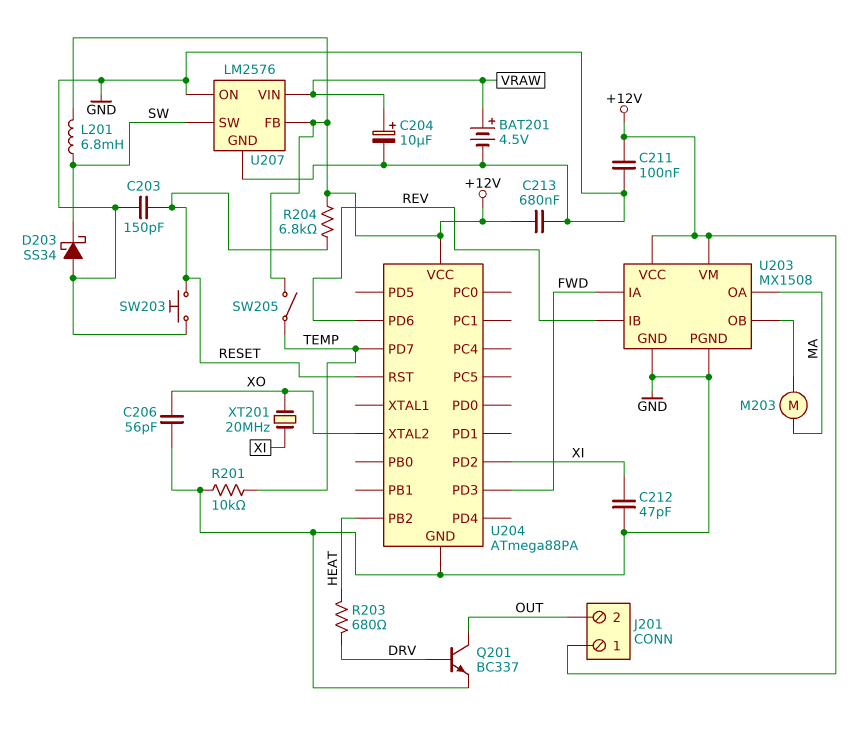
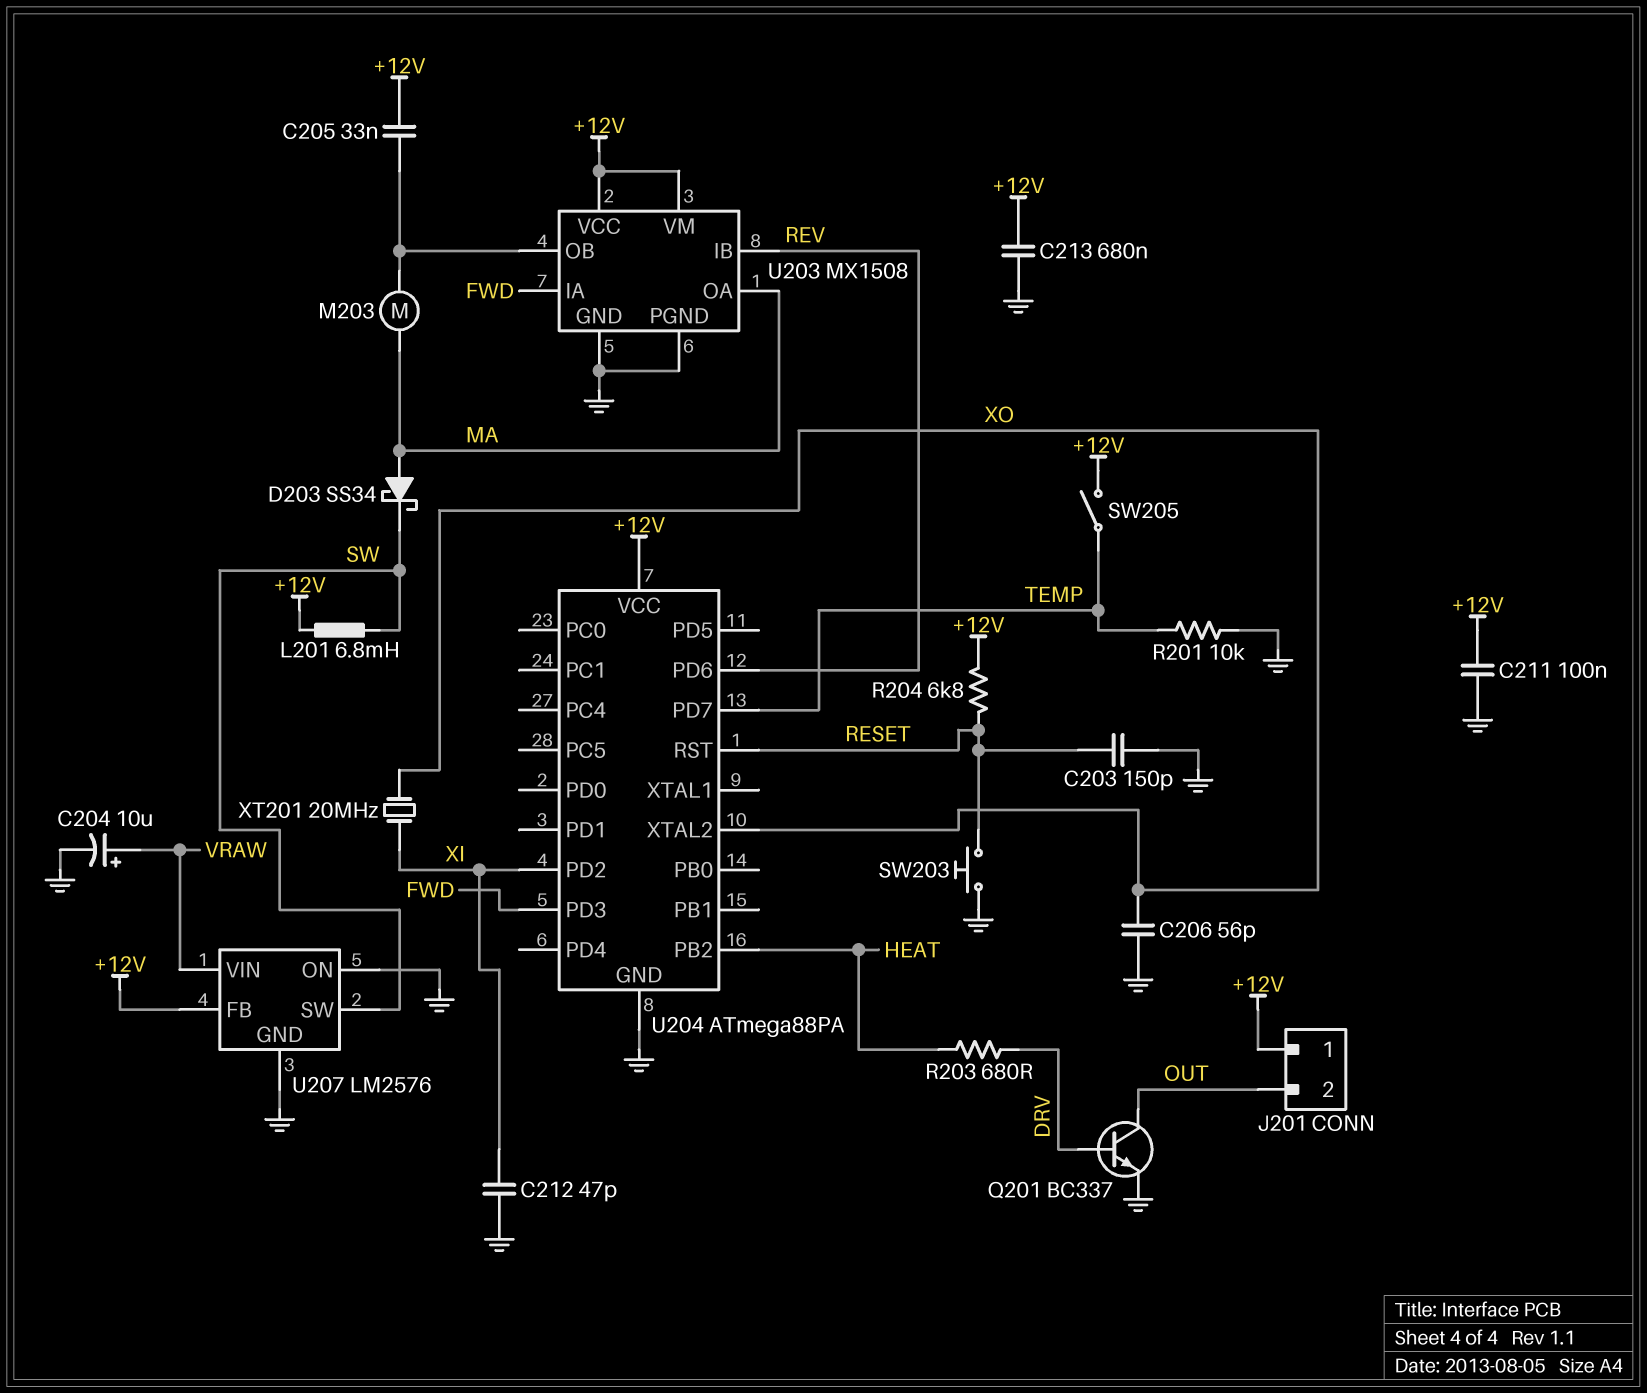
BAT201: 4.5V (plus VRAW, minus GND) -> none
C205: none -> 33nF (+12V, U203/OB)
D203: schottky SS34 (A GND, K SW) -> schottky SS34 (A MA, K SW)

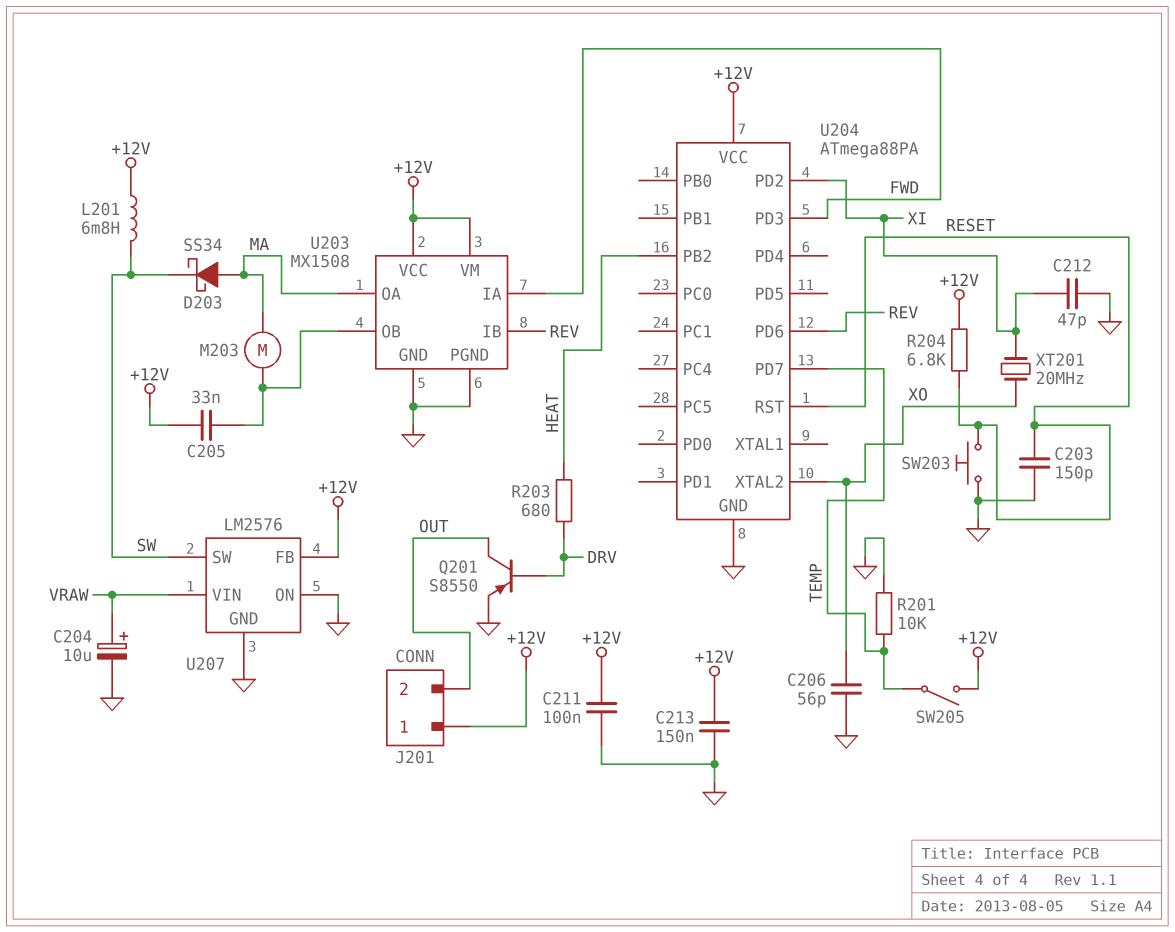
C213: 680nF (+12V, GND) -> 150nF (+12V, GND)
Q201: NPN BC337 (B DRV, C OUT, E GND) -> PNP S8550 (B DRV, C OUT, E GND)

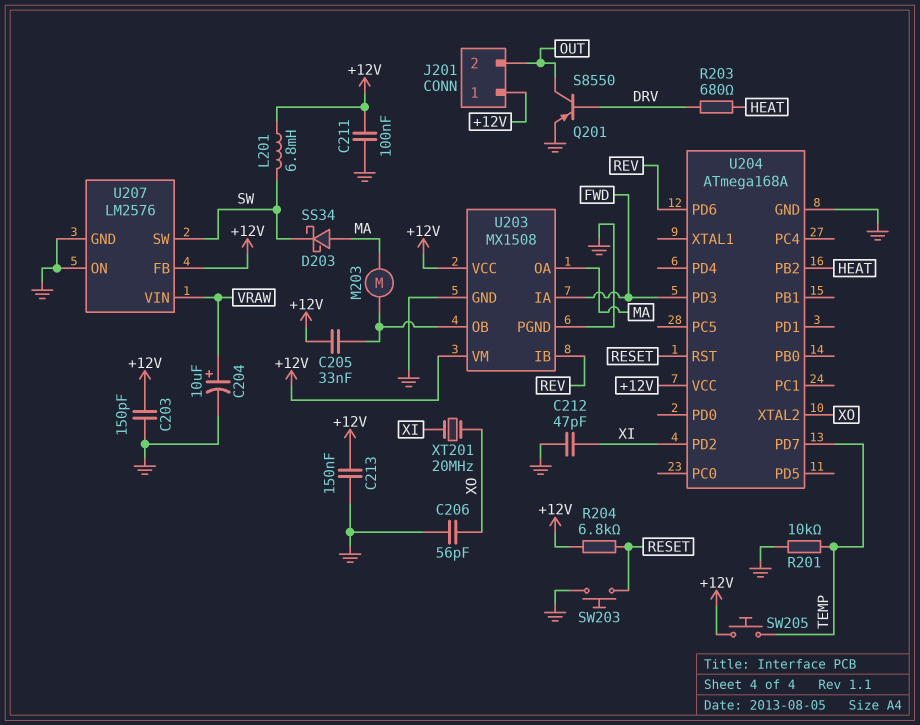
C203: 150pF (GND, RESET) -> 150pF (+12V, GND)
SW205: switch (+12V, TEMP) -> button (+12V, TEMP)
U204: ATmega88PA -> ATmega168A

